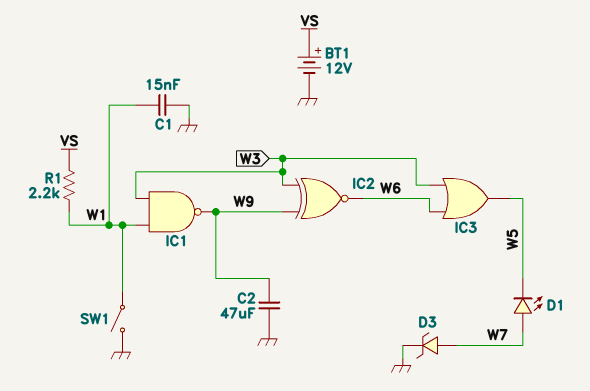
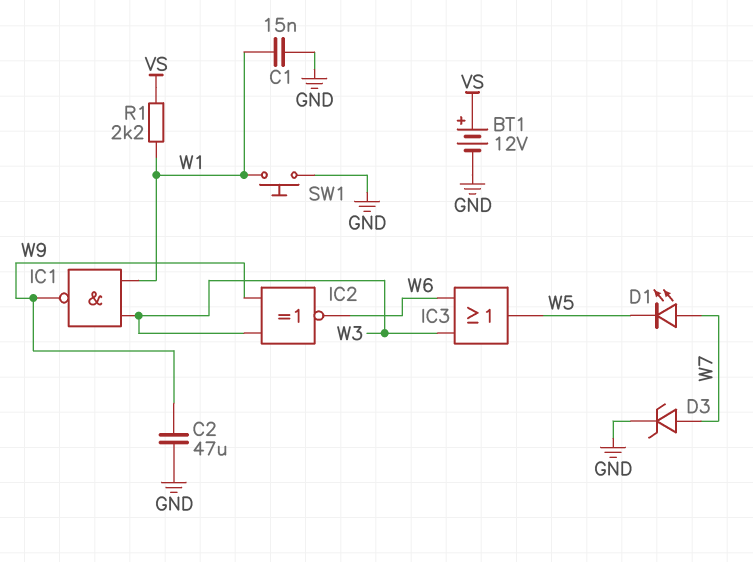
SW1: switch (GND, W1) -> button (GND, W1)

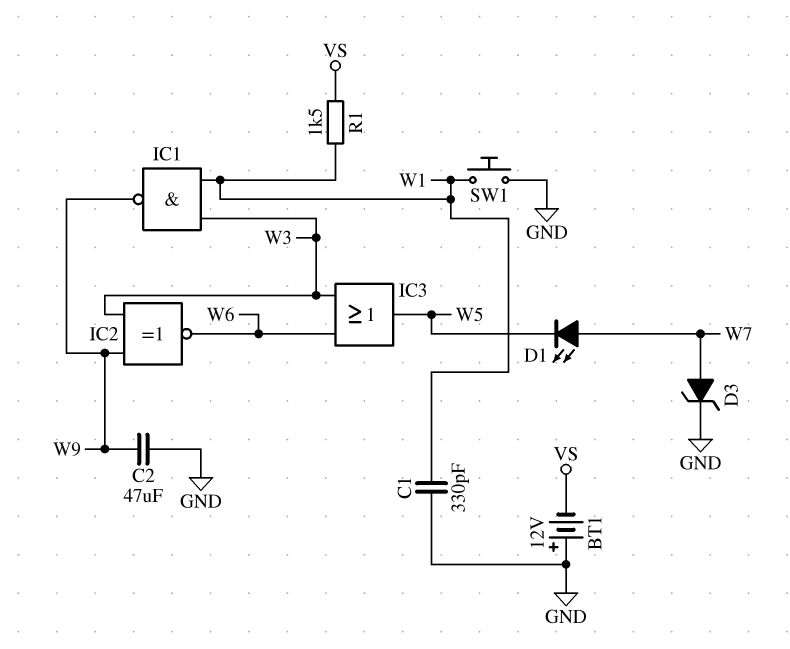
BT1: 12V (plus VS, minus GND) -> 12V (plus GND, minus VS)
C1: 15nF (GND, W1) -> 330pF (GND, W1)
R1: 2.2k (VS, W1) -> 1.5k (VS, W1)

